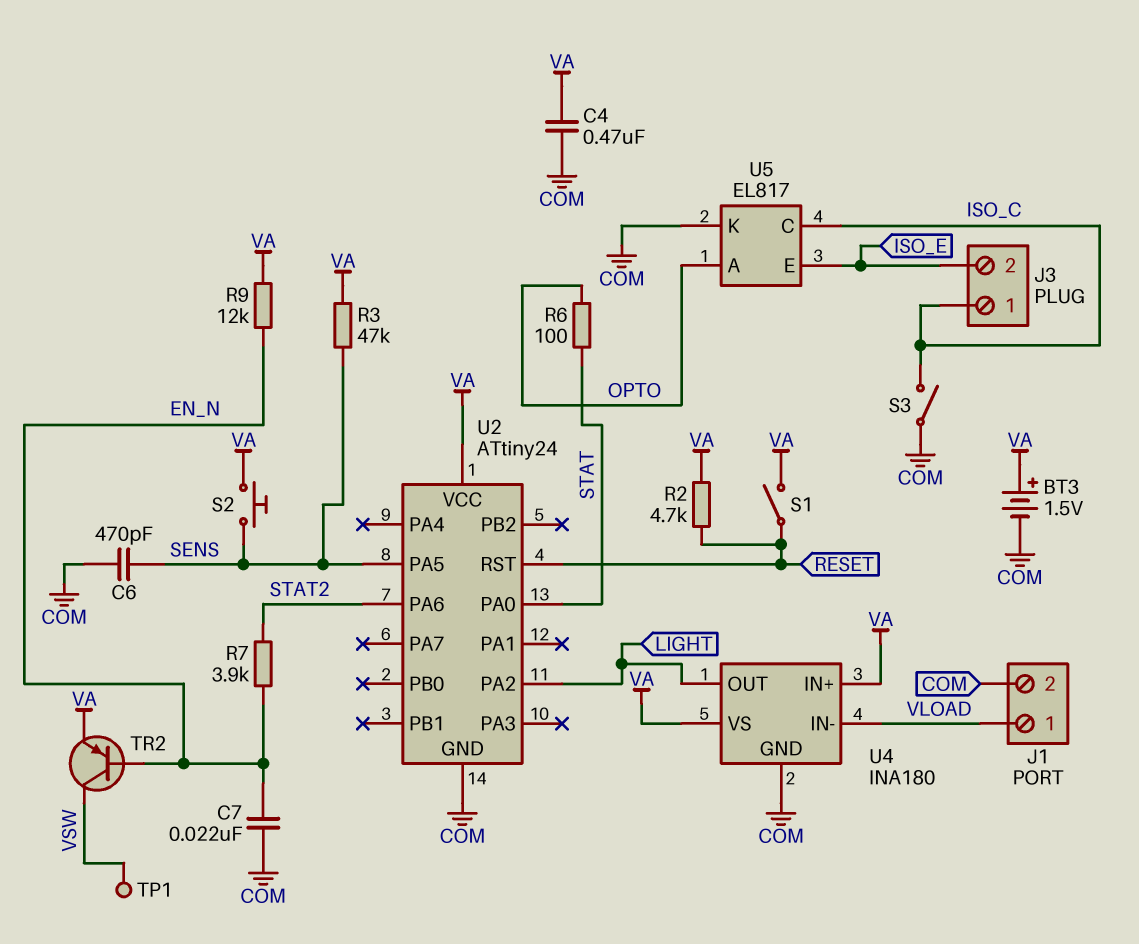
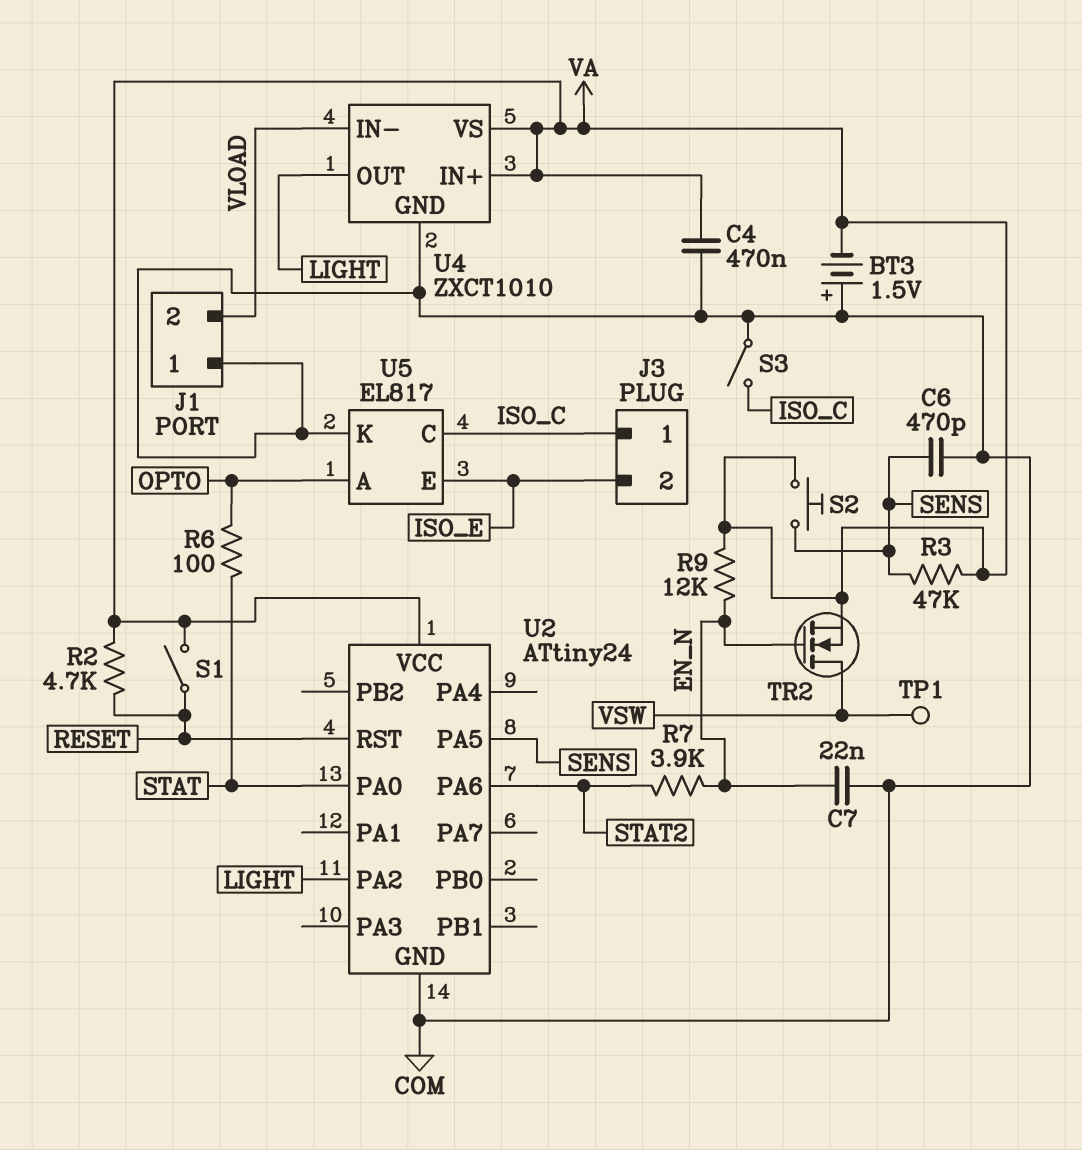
BT3: 1.5V (plus VA, minus COM) -> 1.5V (plus COM, minus VA)
J1 pin 1: VLOAD -> COM
J1 pin 2: COM -> VLOAD
TR2: PNP (B EN_N, C VSW, E VA) -> NMOS (G EN_N, D VSW, S VA)
U4: INA180 -> ZXCT1010

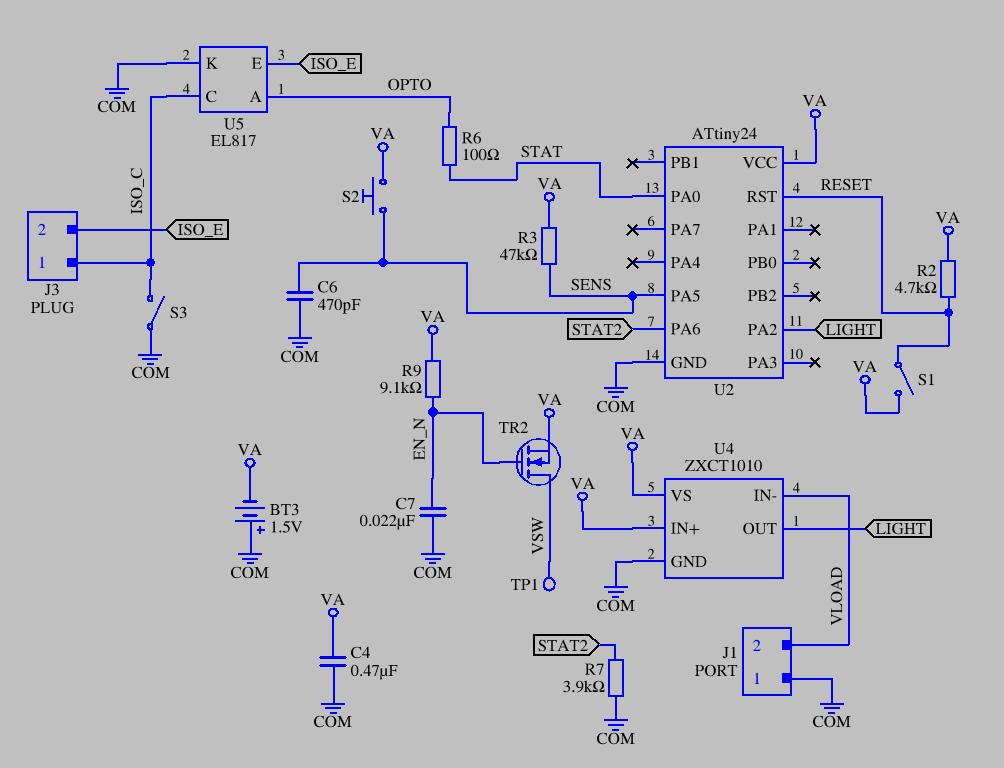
R7: 3.9k (EN_N, STAT2) -> 3.9k (COM, STAT2)
R9: 12k (EN_N, VA) -> 9.1k (EN_N, VA)

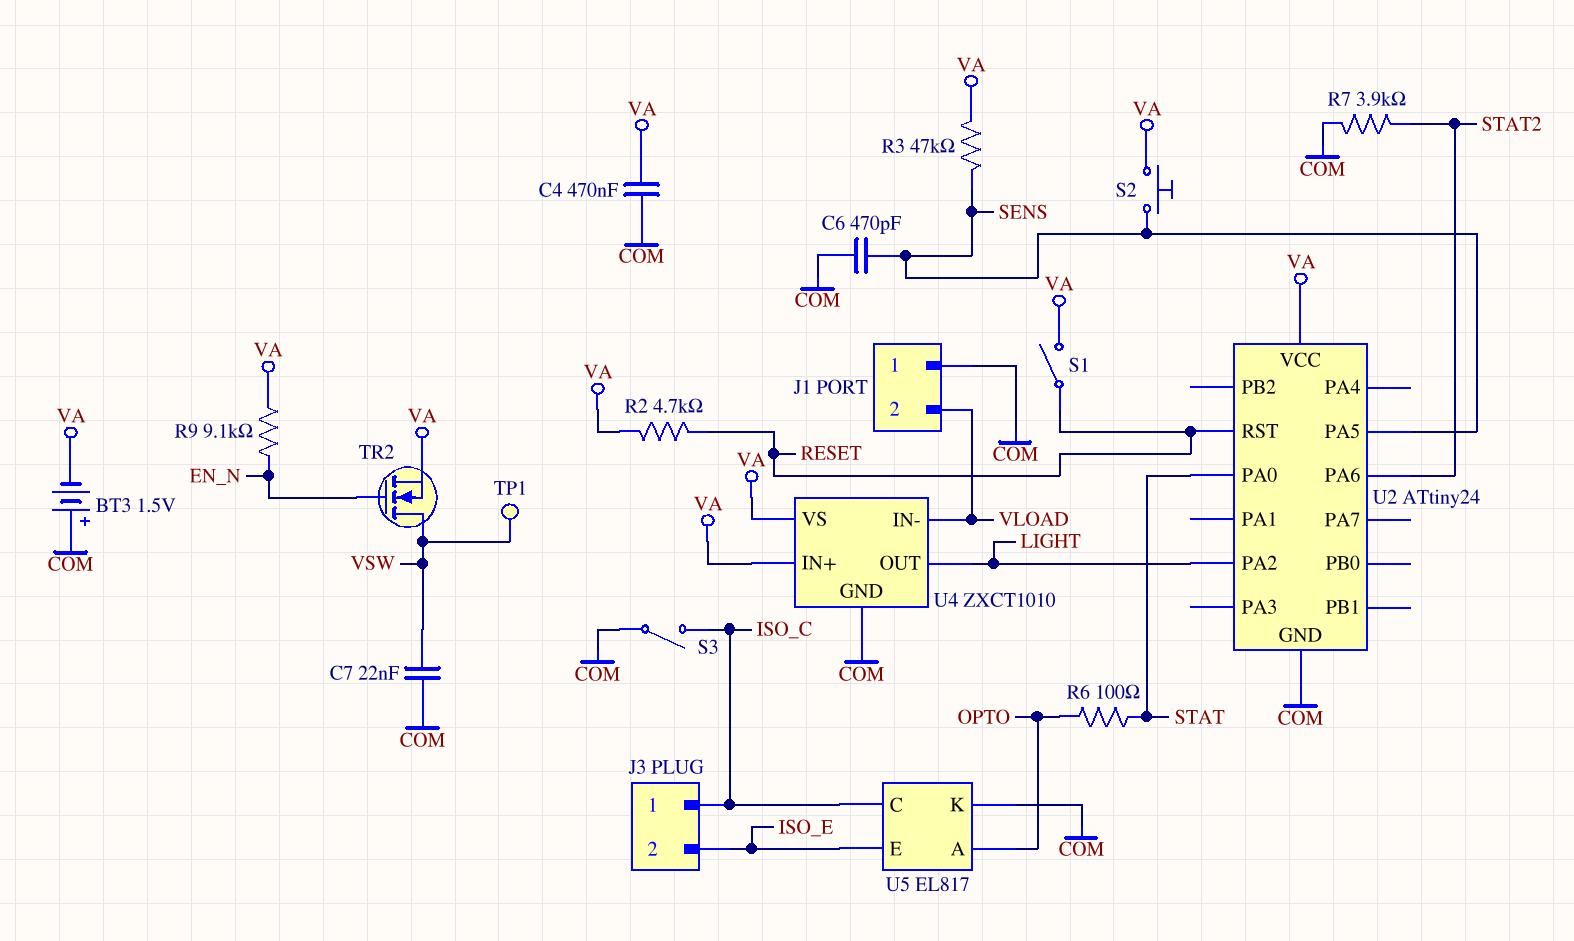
C7: 22nF (COM, EN_N) -> 22nF (COM, VSW)

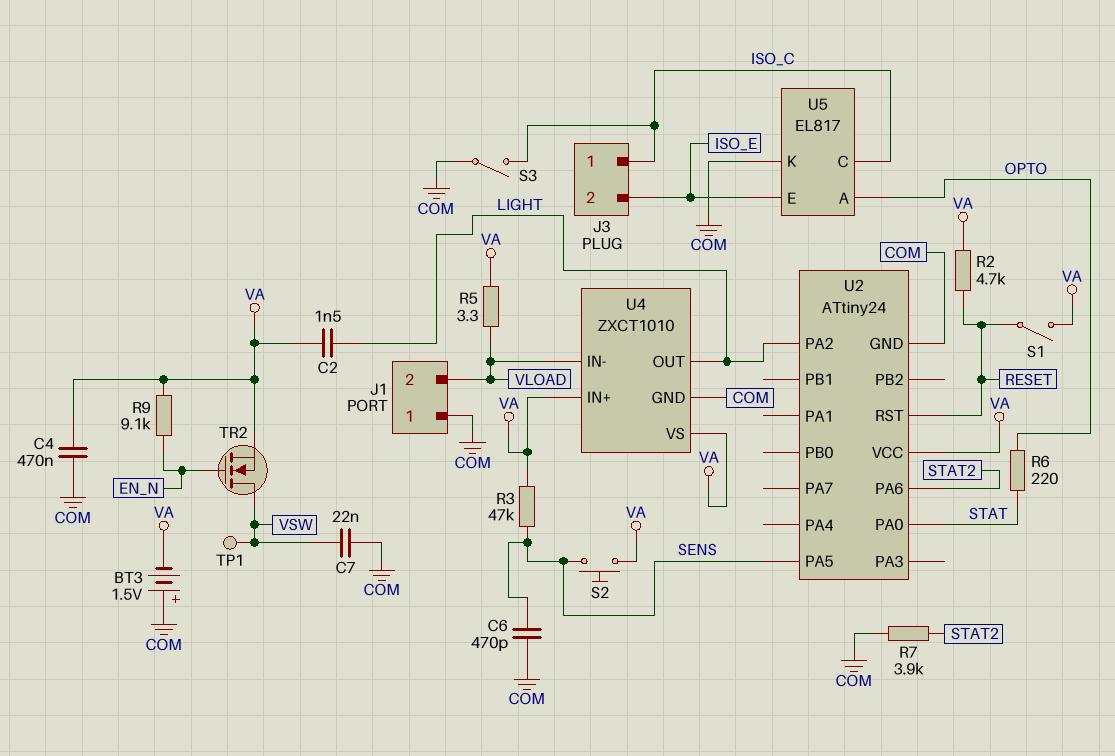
C2: none -> 1.5nF (LIGHT, VA)
R5: none -> 3.3 (VA, VLOAD)
R6: 100 (OPTO, STAT) -> 220 (OPTO, STAT)

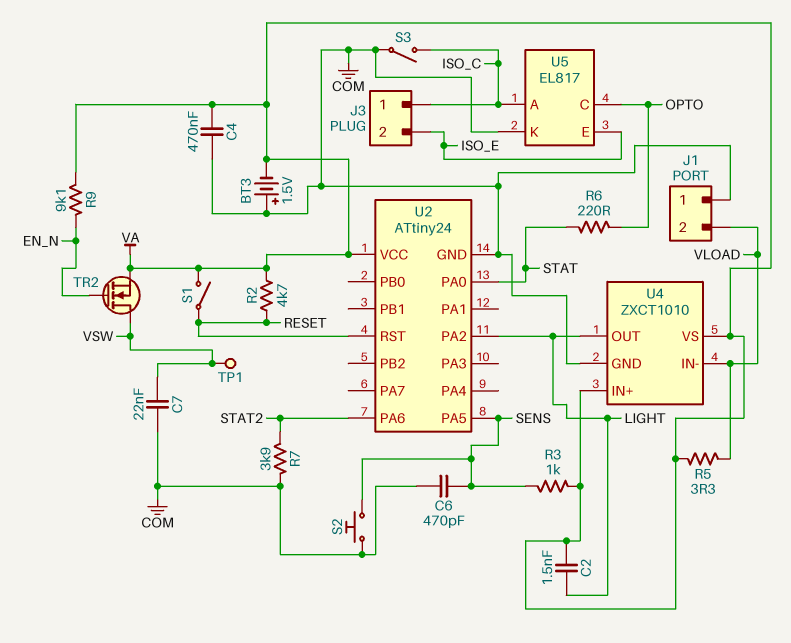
R3: 47k (SENS, VA) -> 1k (SENS, VA)
S2: button (SENS, VA) -> button (COM, SENS)
U5 pin A: OPTO -> ISO_C
U5 pin C: ISO_C -> OPTO

